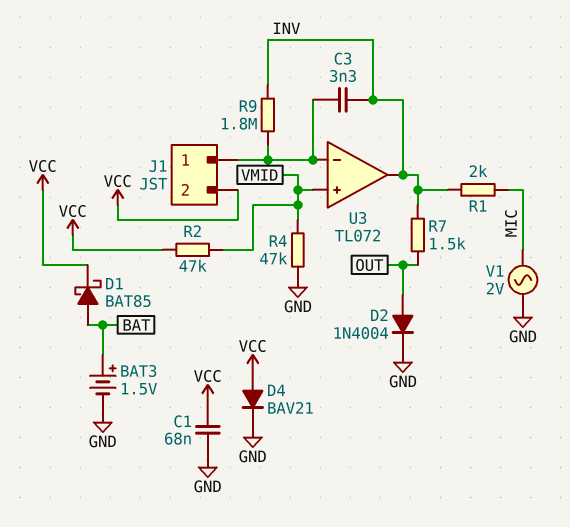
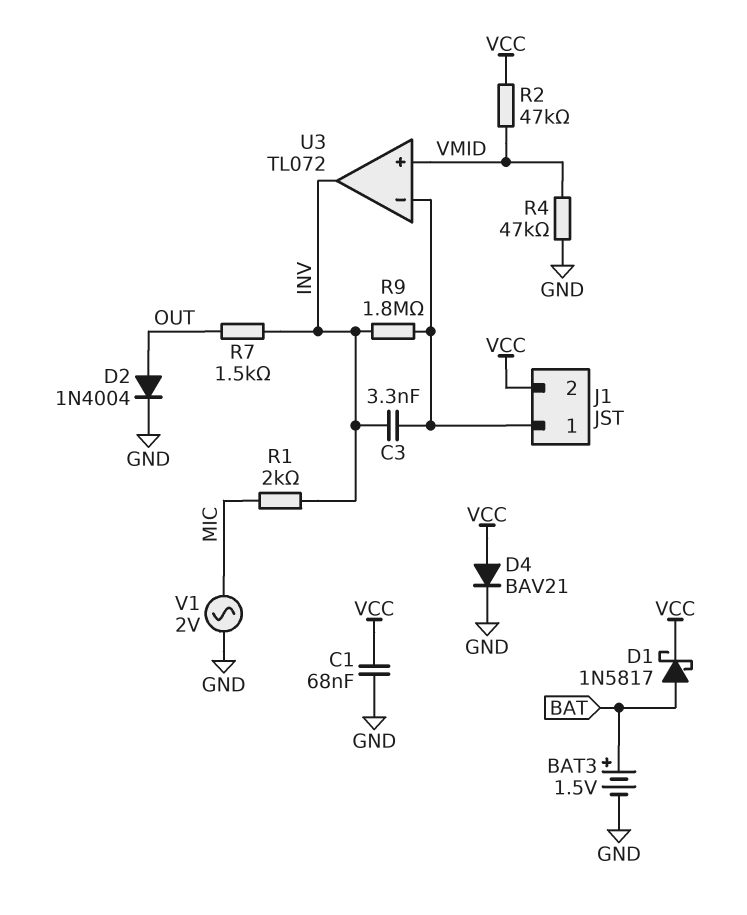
D1: schottky BAT85 (A BAT, K VCC) -> schottky 1N5817 (A BAT, K VCC)

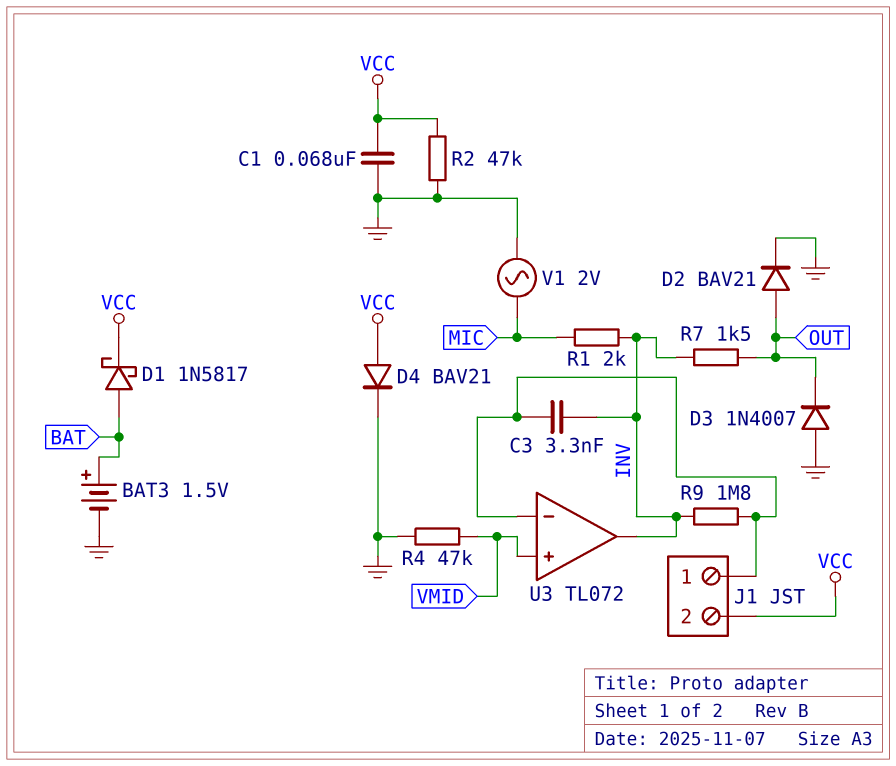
D2: diode 1N4004 (A OUT, K GND) -> diode BAV21 (A OUT, K GND)
D3: none -> diode 1N4007 (A GND, K OUT)
R2: 47k (VCC, VMID) -> 47k (GND, VCC)

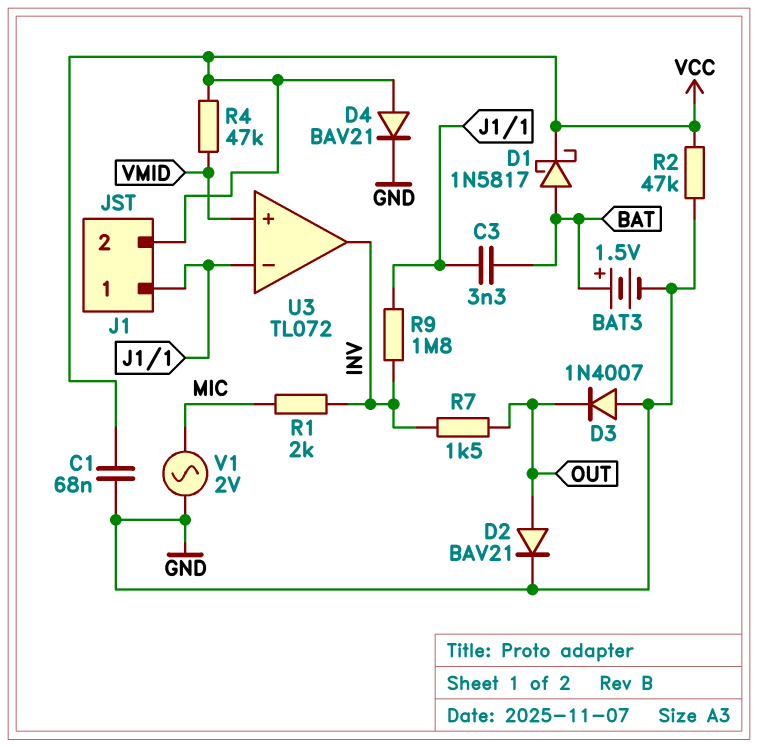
C3: 3.3nF (INV, J1/1) -> 3.3nF (BAT, J1/1)
R4: 47k (GND, VMID) -> 47k (VCC, VMID)

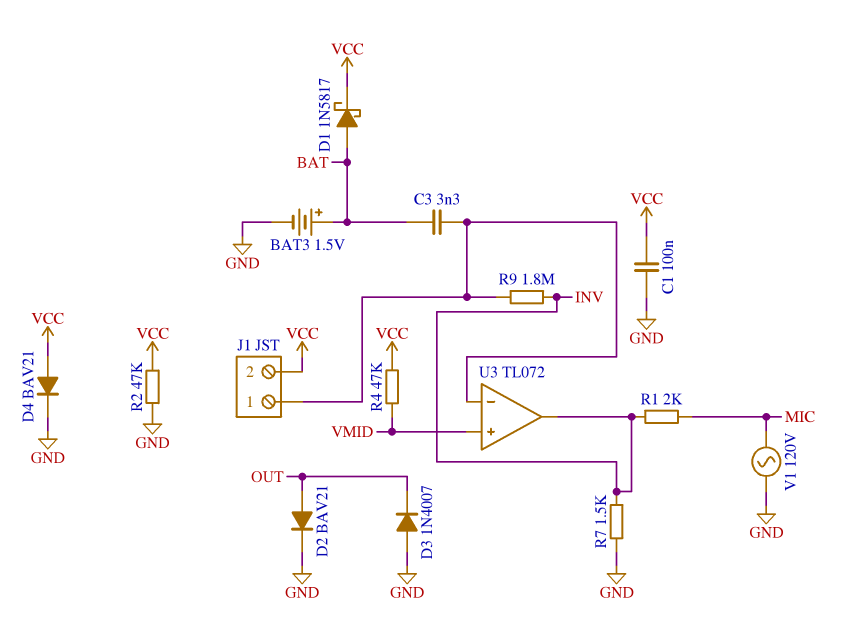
C1: 68nF (GND, VCC) -> 100nF (GND, VCC)
R7: 1.5k (INV, OUT) -> 1.5k (GND, INV)
V1: AC 2V (GND, MIC) -> AC 120V (GND, MIC)

